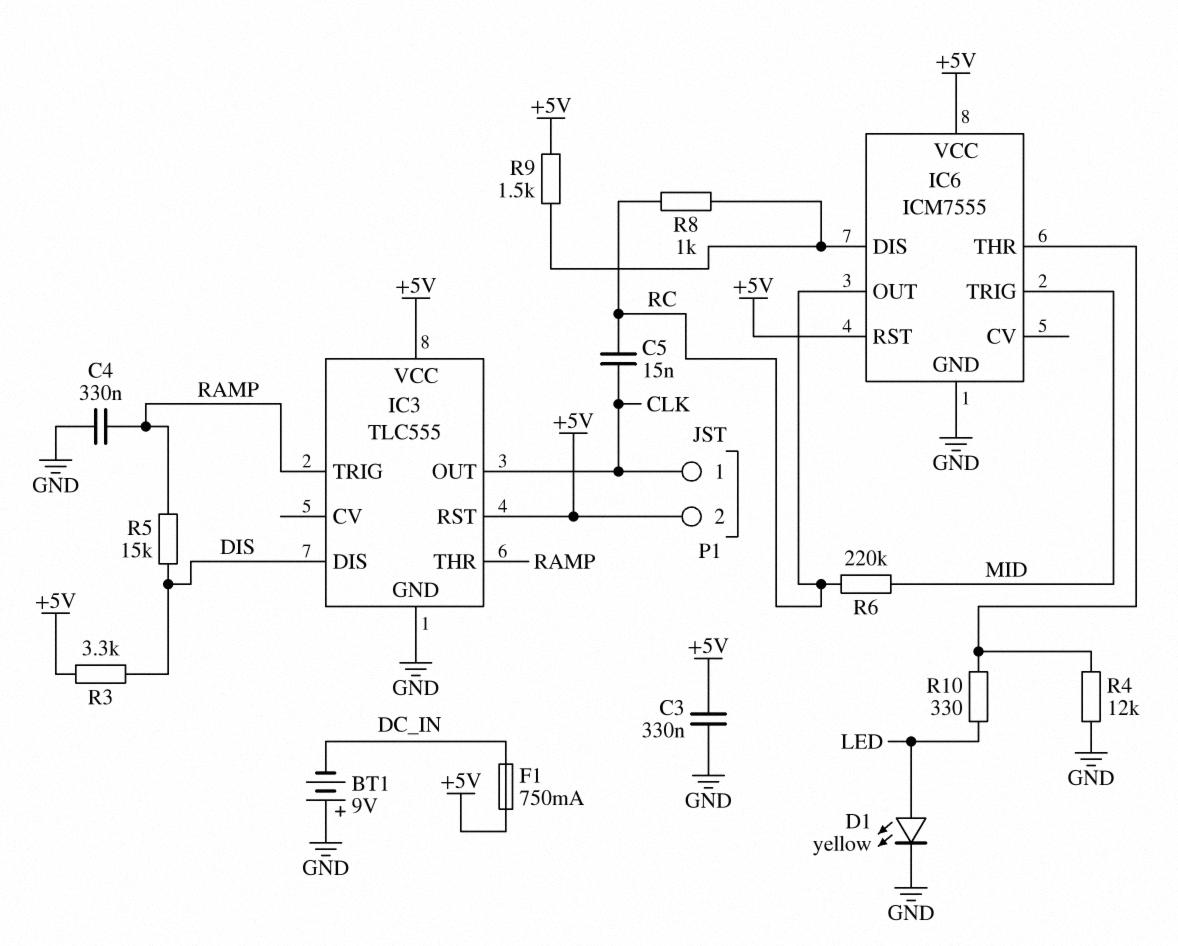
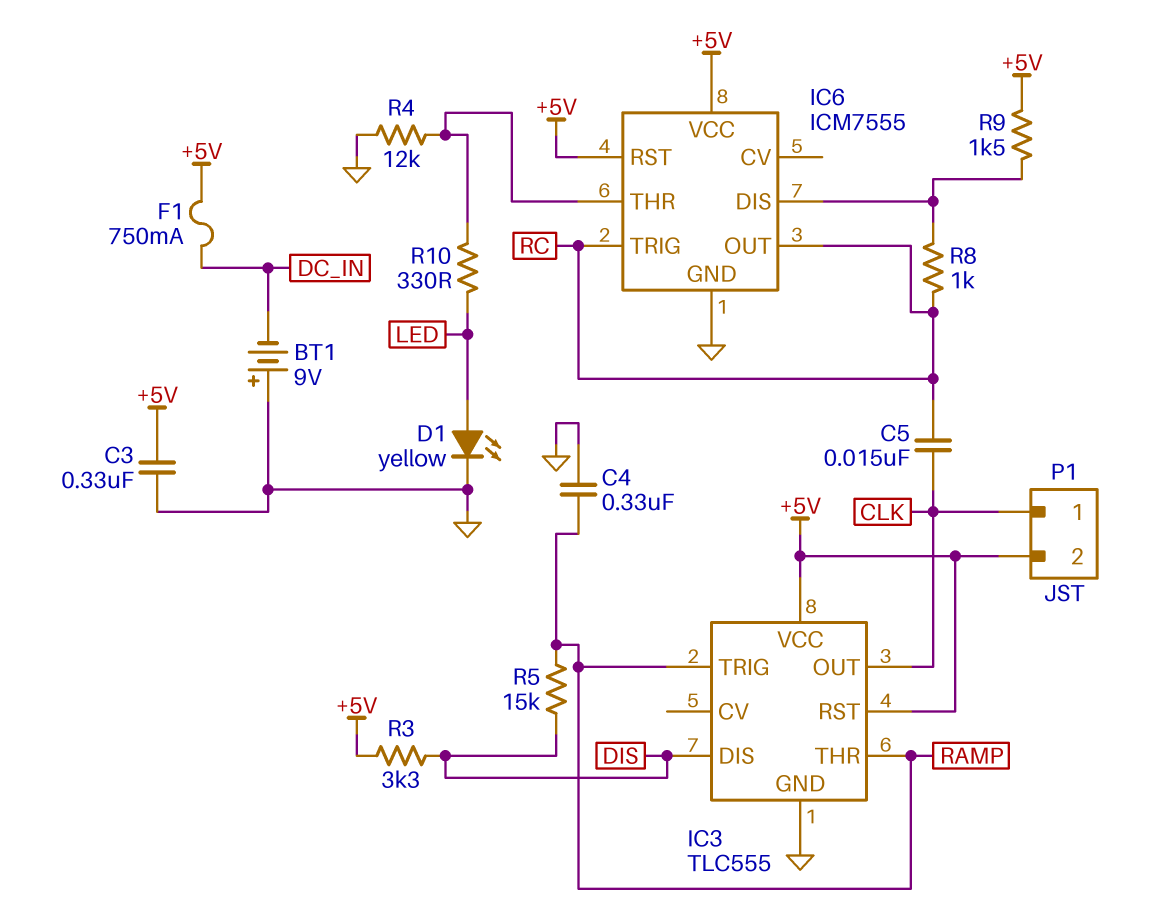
IC6 pin TRIG: MID -> RC
R6: 220k (MID, RC) -> none

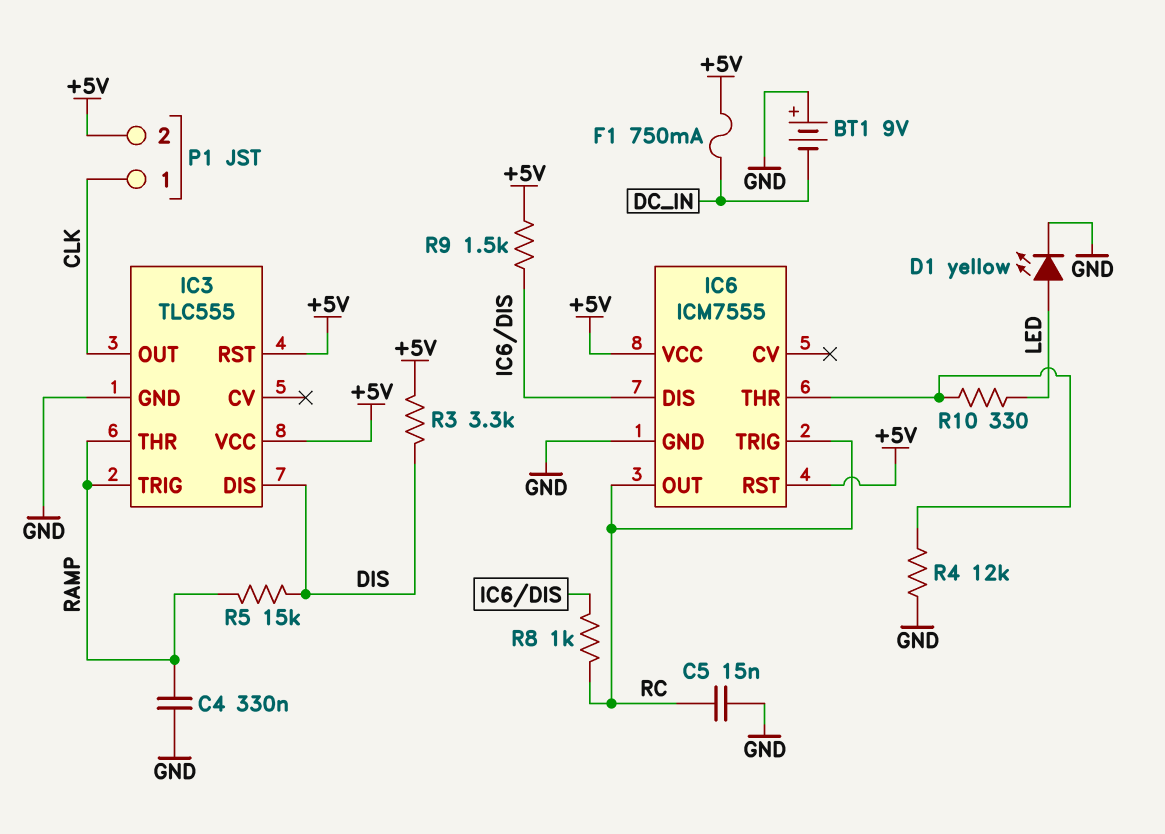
C3: 330nF (+5V, GND) -> none
C5: 15nF (CLK, RC) -> 15nF (GND, RC)

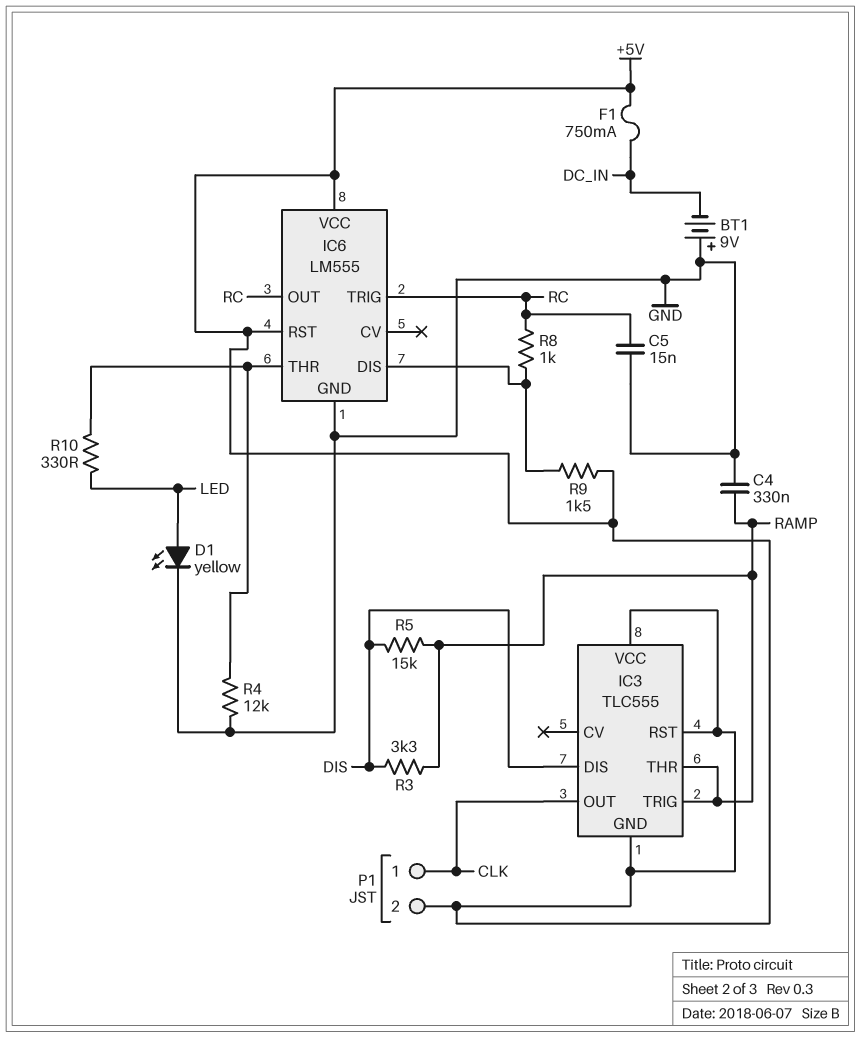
IC3 pin GND: GND -> +5V
IC6: ICM7555 -> LM555
R3: 3.3k (+5V, DIS) -> 3.3k (DIS, RAMP)

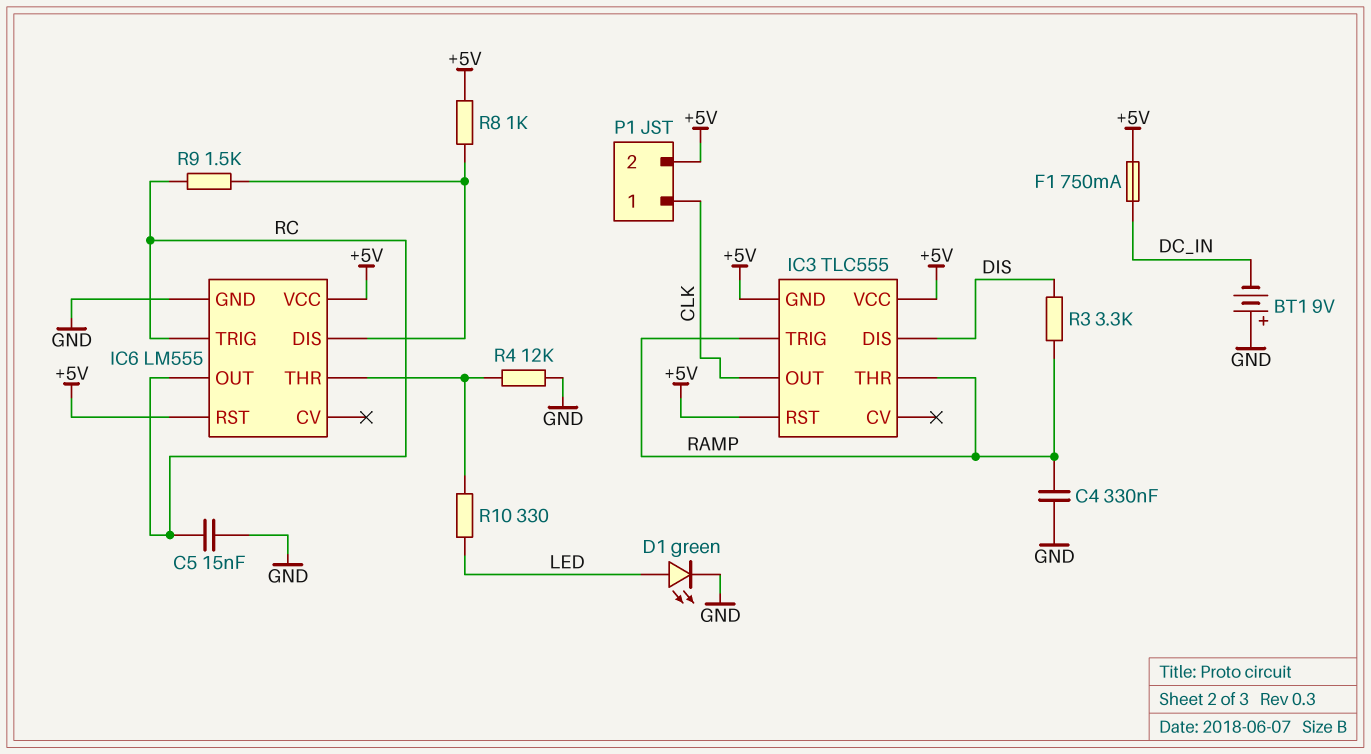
D1: LED yellow (A LED, K GND) -> LED green (A LED, K GND)
R5: 15k (DIS, RAMP) -> none
R8: 1k (IC6/DIS, RC) -> 1k (+5V, IC6/DIS)
R9: 1.5k (+5V, IC6/DIS) -> 1.5k (IC6/DIS, RC)

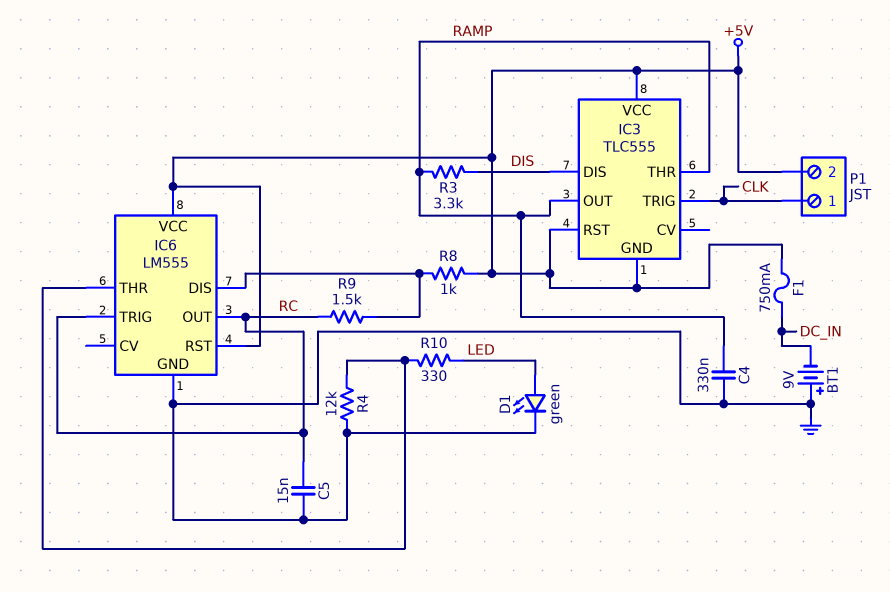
IC3 pin OUT: CLK -> RAMP
IC3 pin TRIG: RAMP -> CLK

